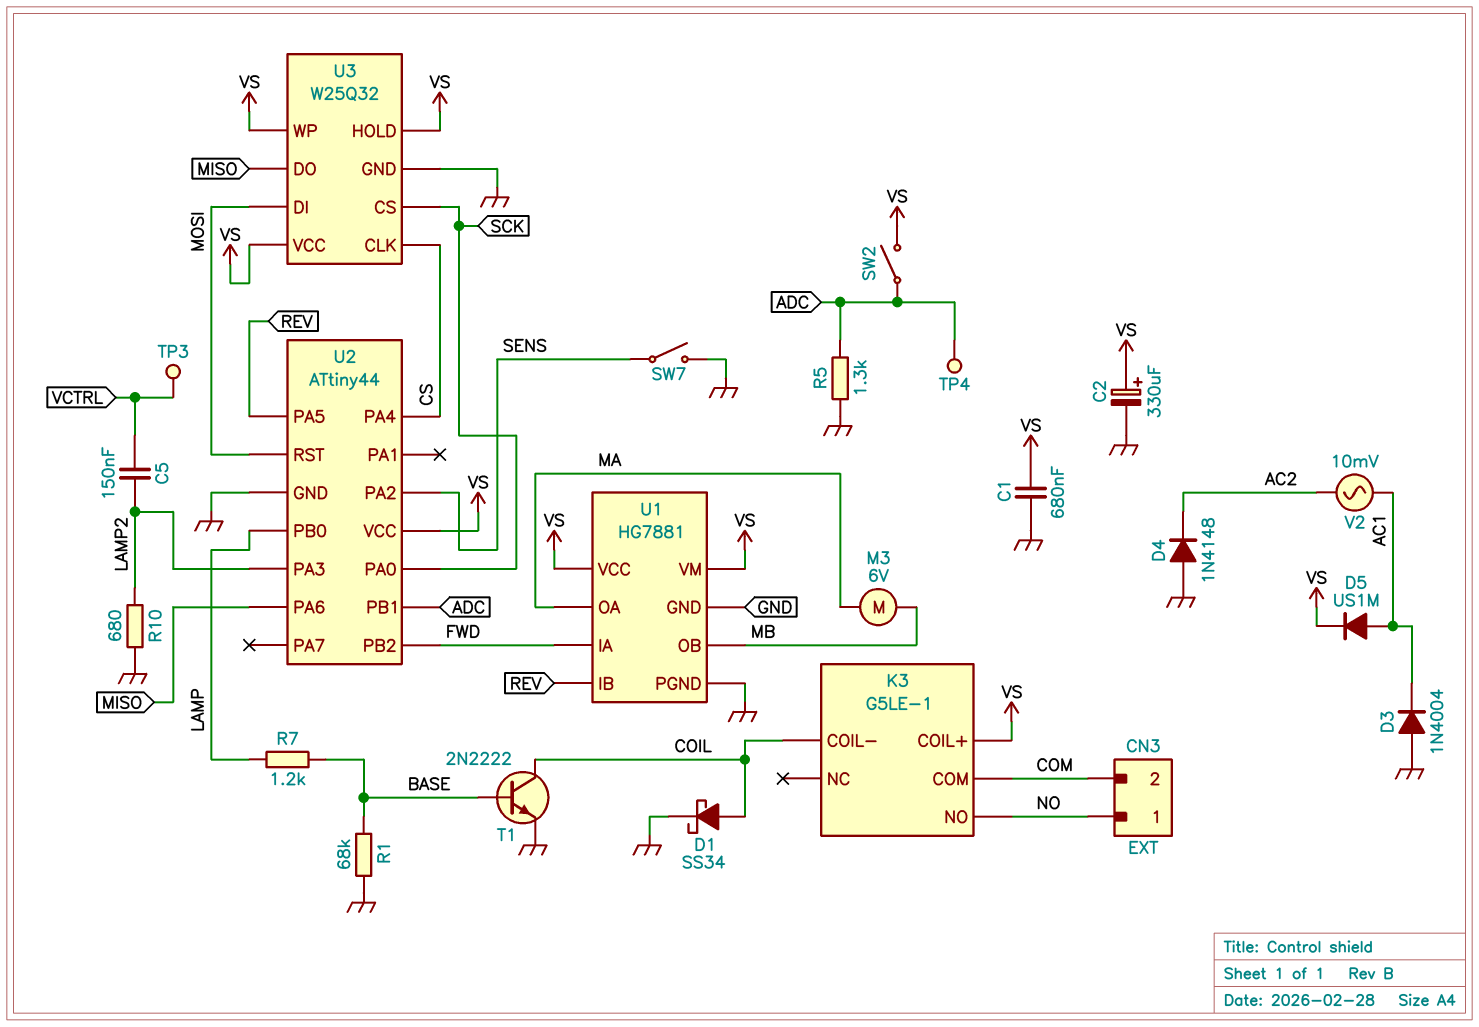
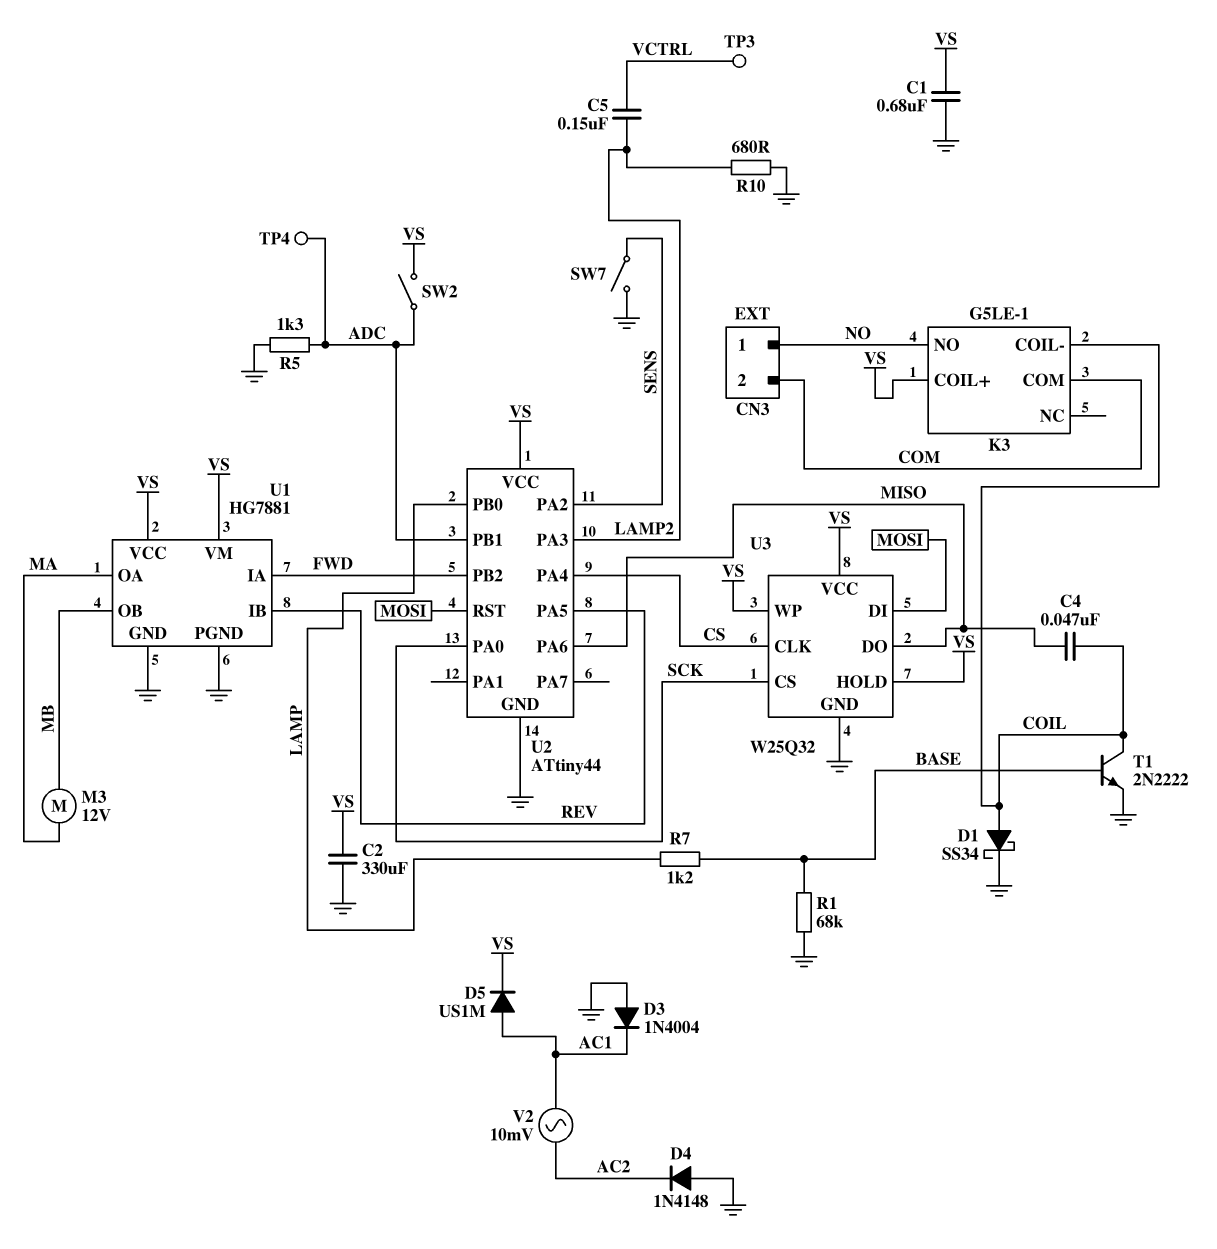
C2: 330uF (plus VS, minus GND) -> 330uF (GND, VS)
C4: none -> 47nF (COIL, MISO)
M3: motor 6V (MA, MB) -> motor 12V (MA, MB)

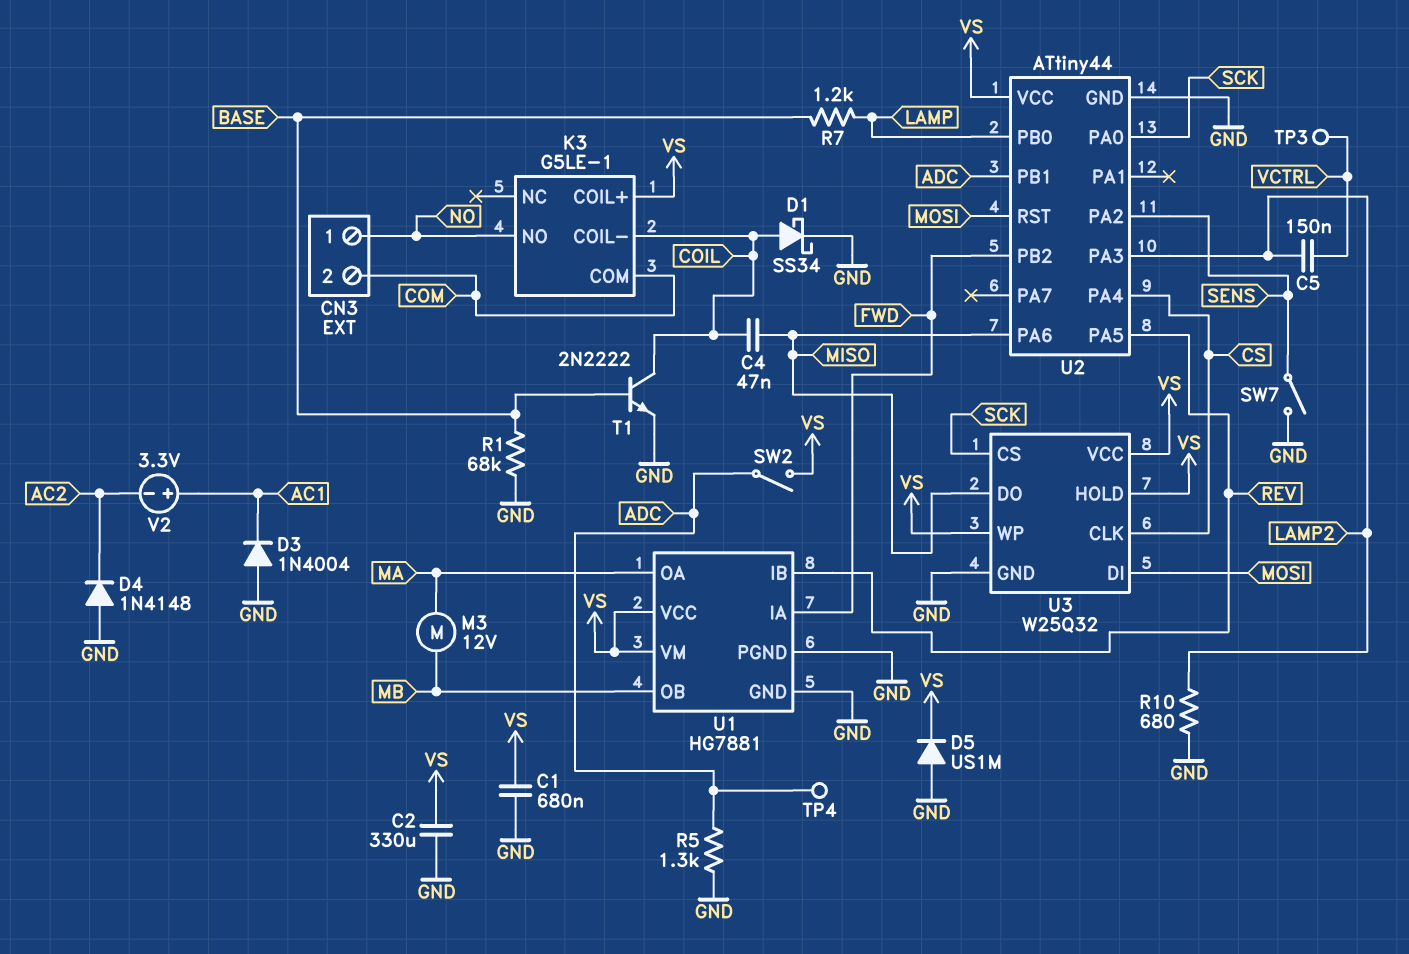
D5: diode US1M (A AC1, K VS) -> diode US1M (A GND, K VS)
V2: AC 10mV (AC1, AC2) -> 3.3V (plus AC1, minus AC2)

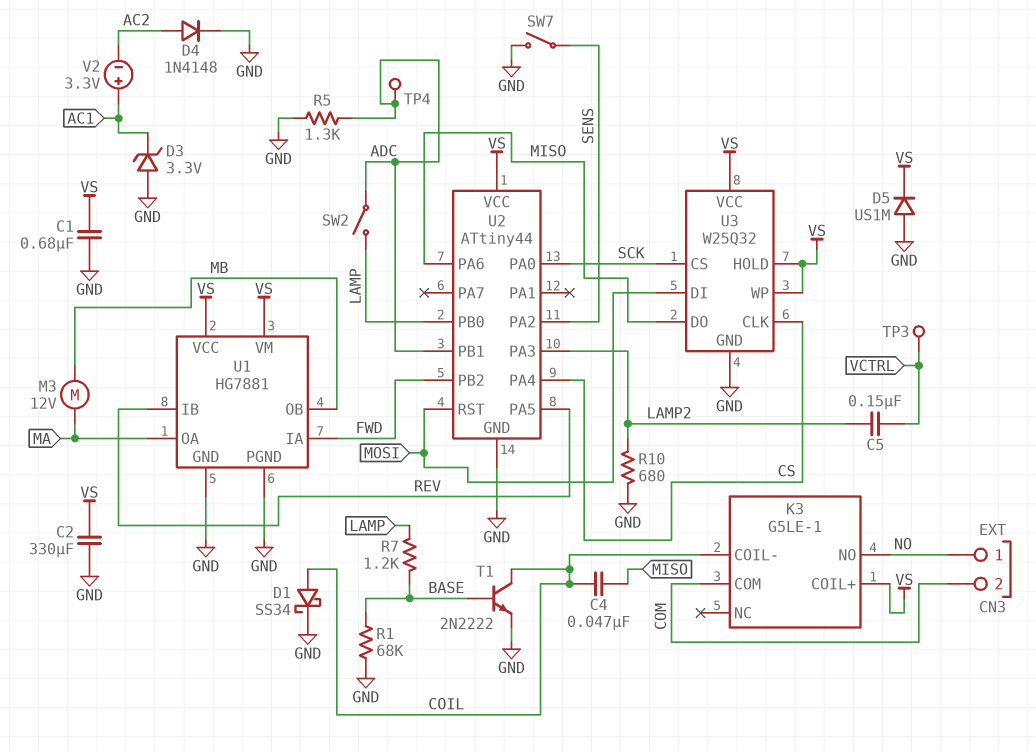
D3: diode 1N4004 (A GND, K AC1) -> zener 3.3V (A GND, K AC1)
D4: diode 1N4148 (A GND, K AC2) -> diode 1N4148 (A AC2, K GND)
SW2: switch (ADC, VS) -> switch (ADC, LAMP)

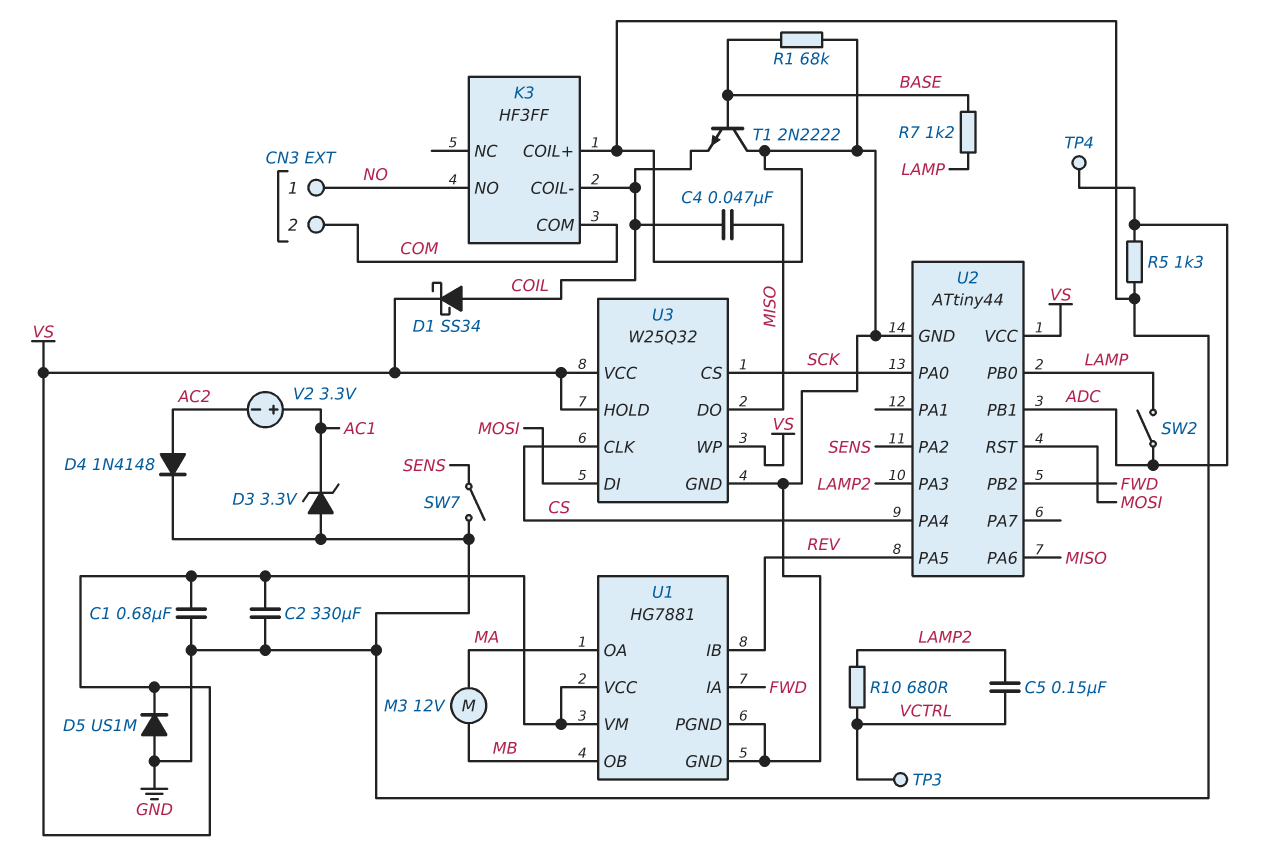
D1: schottky SS34 (A COIL, K GND) -> schottky SS34 (A COIL, K VS)
K3: G5LE-1 -> HF3FF
K3 pin COIL+: VS -> GND
R10: 680 (GND, LAMP2) -> 680 (LAMP2, VCTRL)
T1: NPN 2N2222 (B BASE, C COIL, E GND) -> NPN 2N2222 (B BASE, C GND, E COIL)

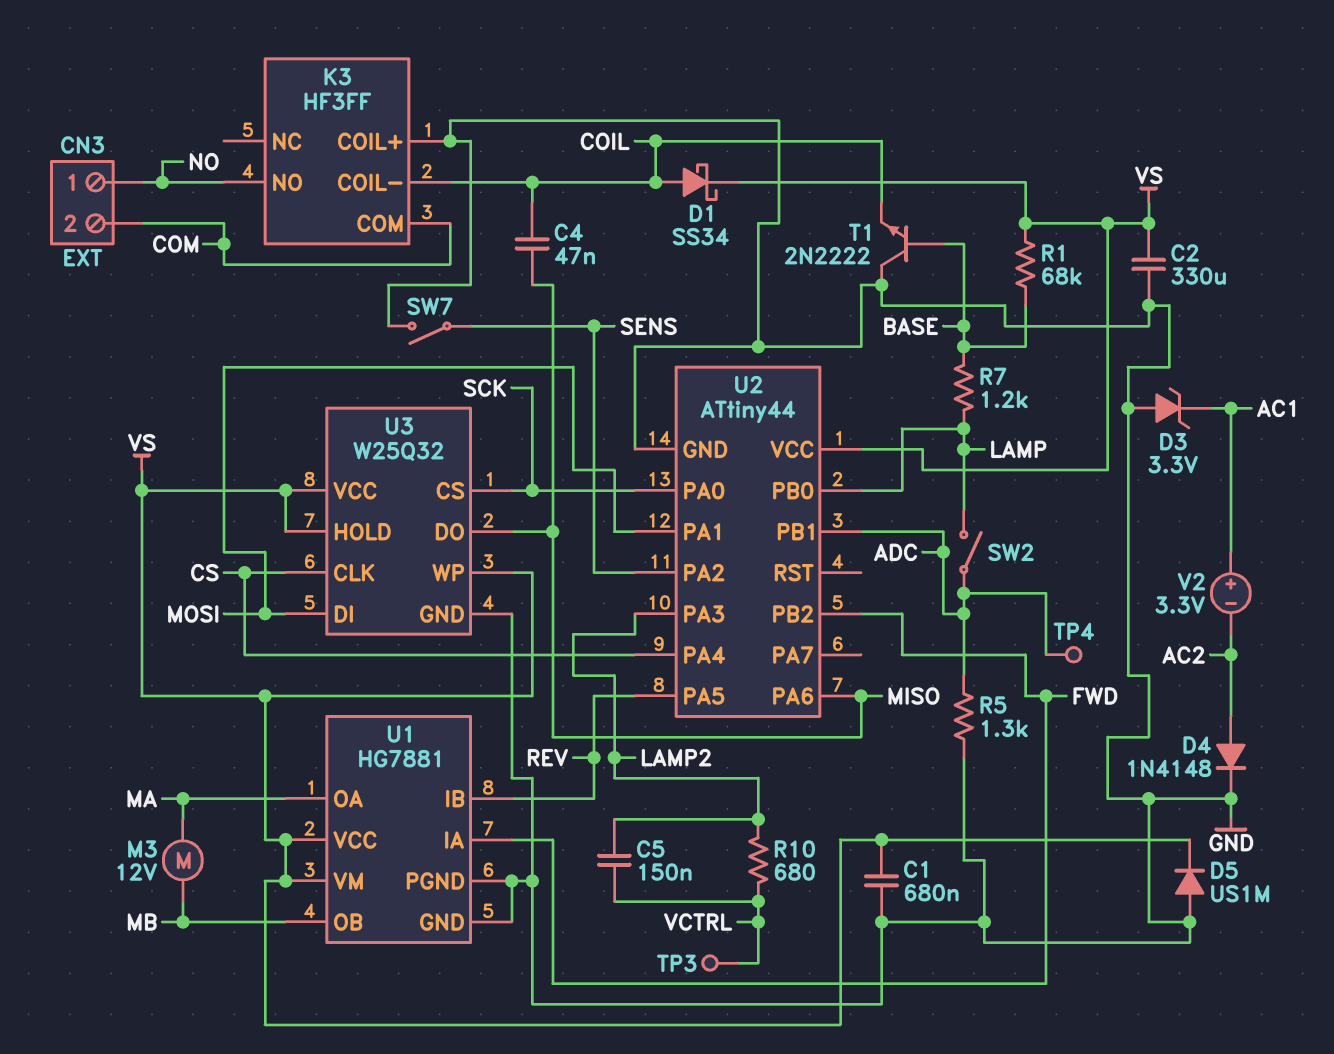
R1: 68k (BASE, GND) -> 68k (BASE, VS)
U2 pin PA1: none -> MOSI
U2 pin RST: MOSI -> none

